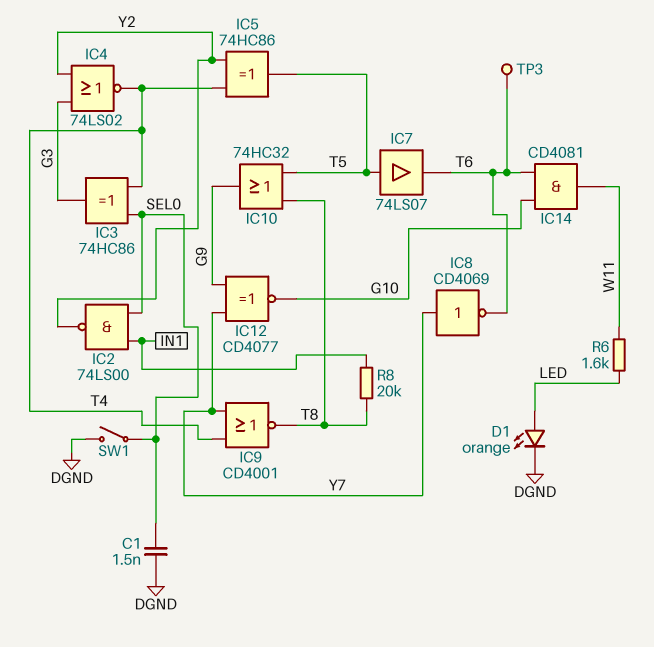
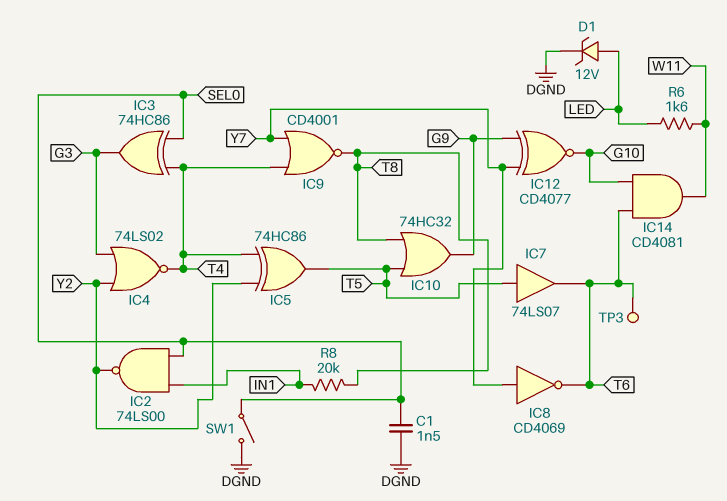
D1: LED orange (A LED, K DGND) -> zener 12V (A LED, K DGND)

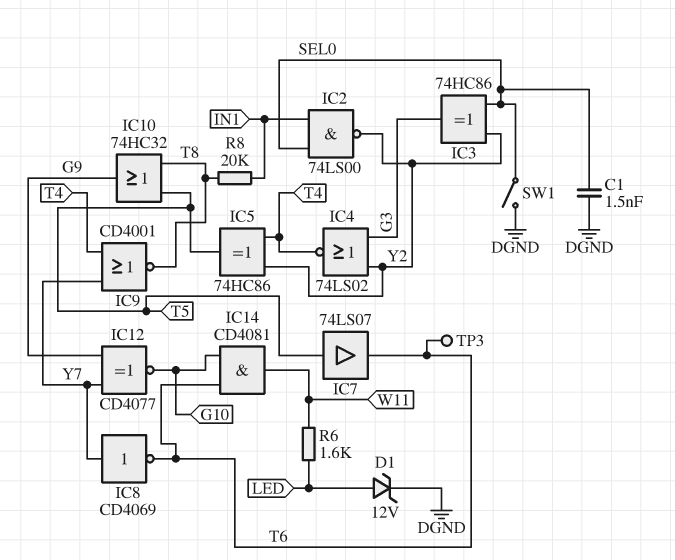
IC3: XOR 74HC86 (in SEL0, in T4, out G3) -> XOR 74HC86 (in SEL0, in Y2, out G3)

